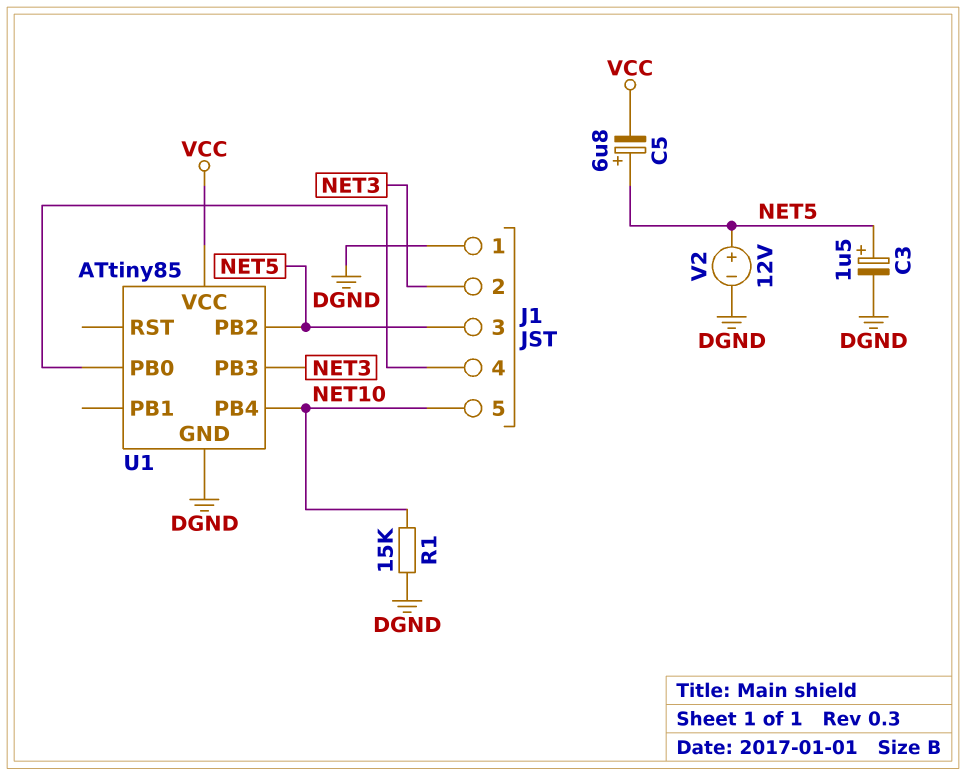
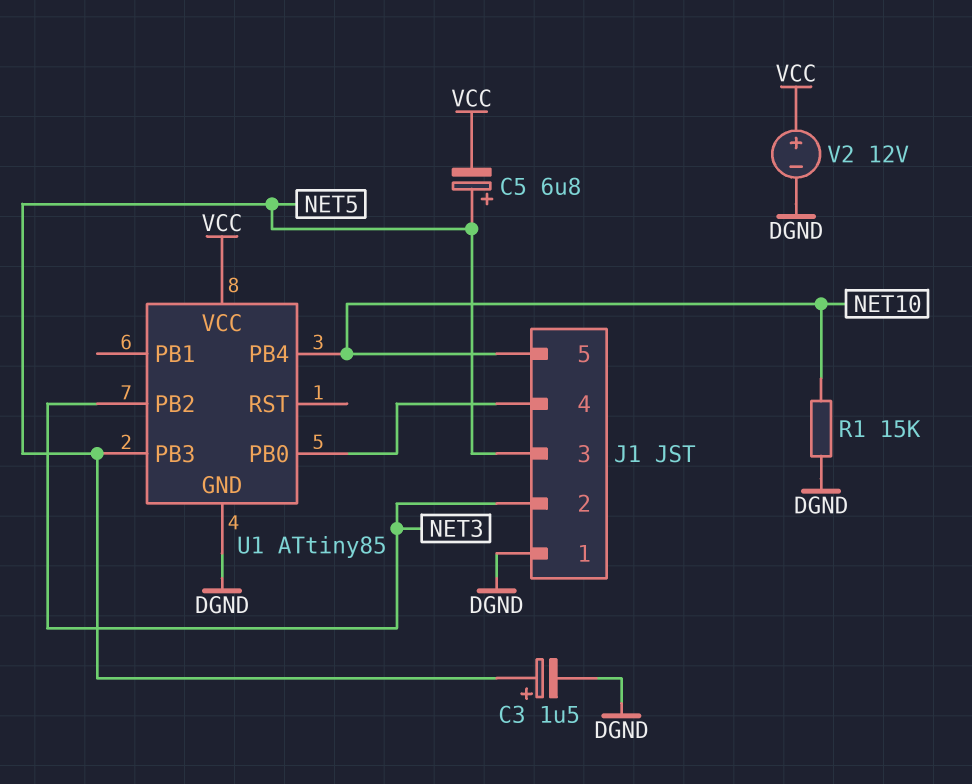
U1 pin PB2: NET5 -> NET3
U1 pin PB3: NET3 -> NET5
V2: 12V (plus NET5, minus DGND) -> 12V (plus VCC, minus DGND)

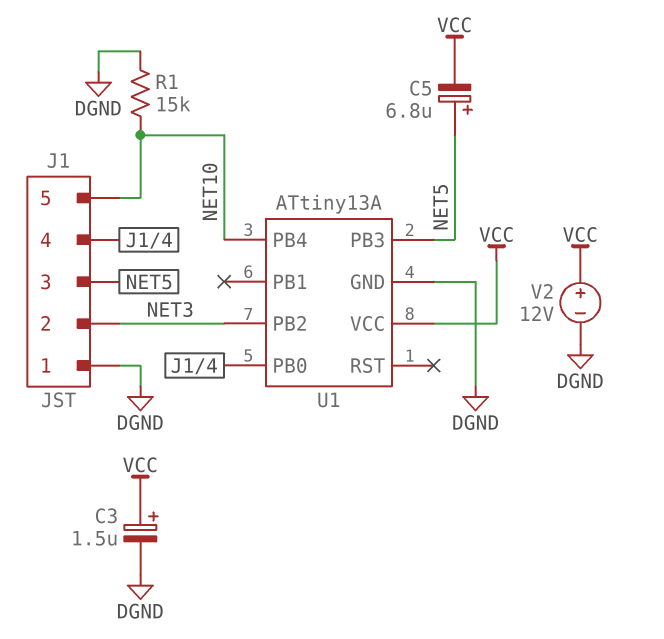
C3: 1.5uF (plus NET5, minus DGND) -> 1.5uF (plus VCC, minus DGND)
U1: ATtiny85 -> ATtiny13A

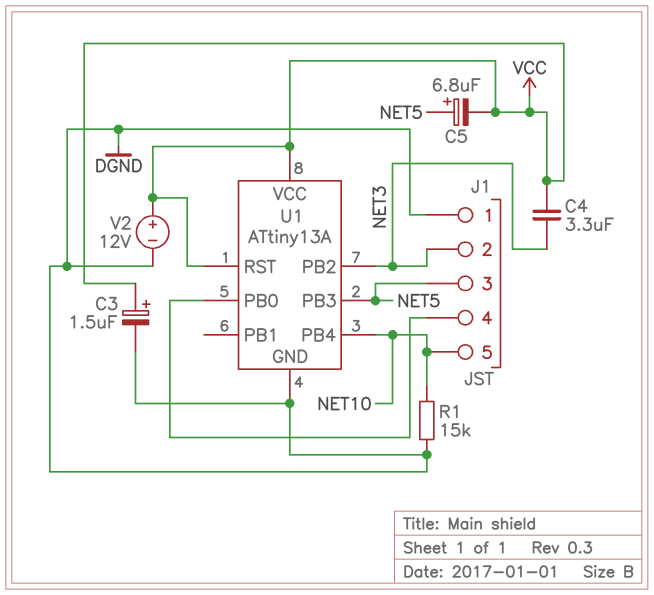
C4: none -> 3.3uF (NET3, VCC)
U1 pin RST: none -> VCC

